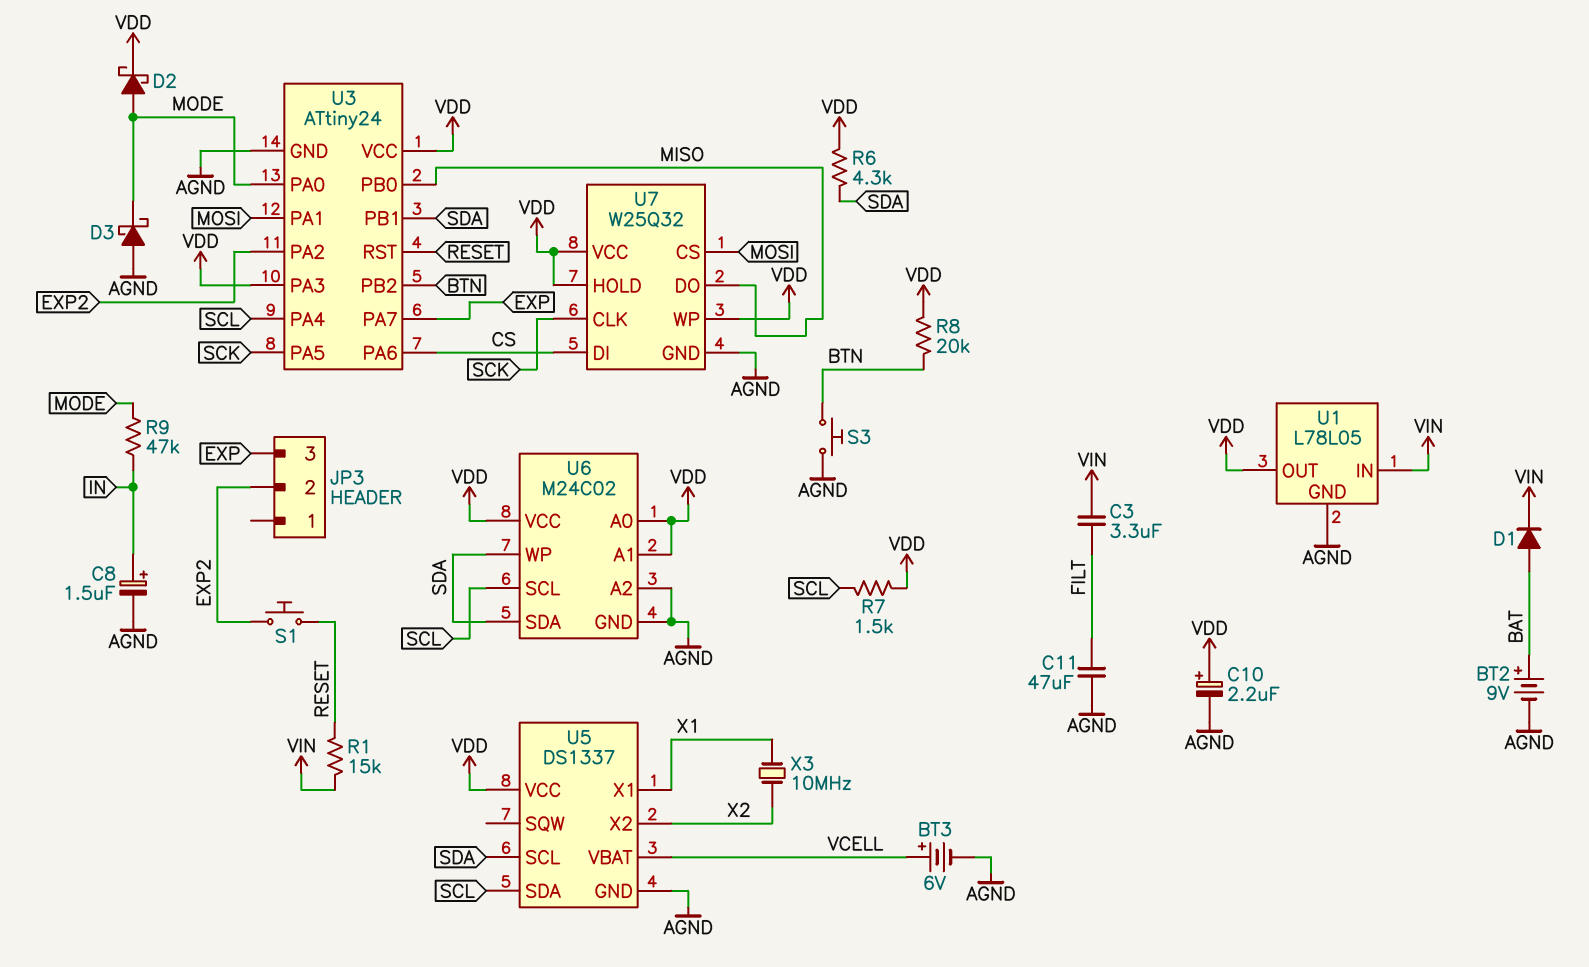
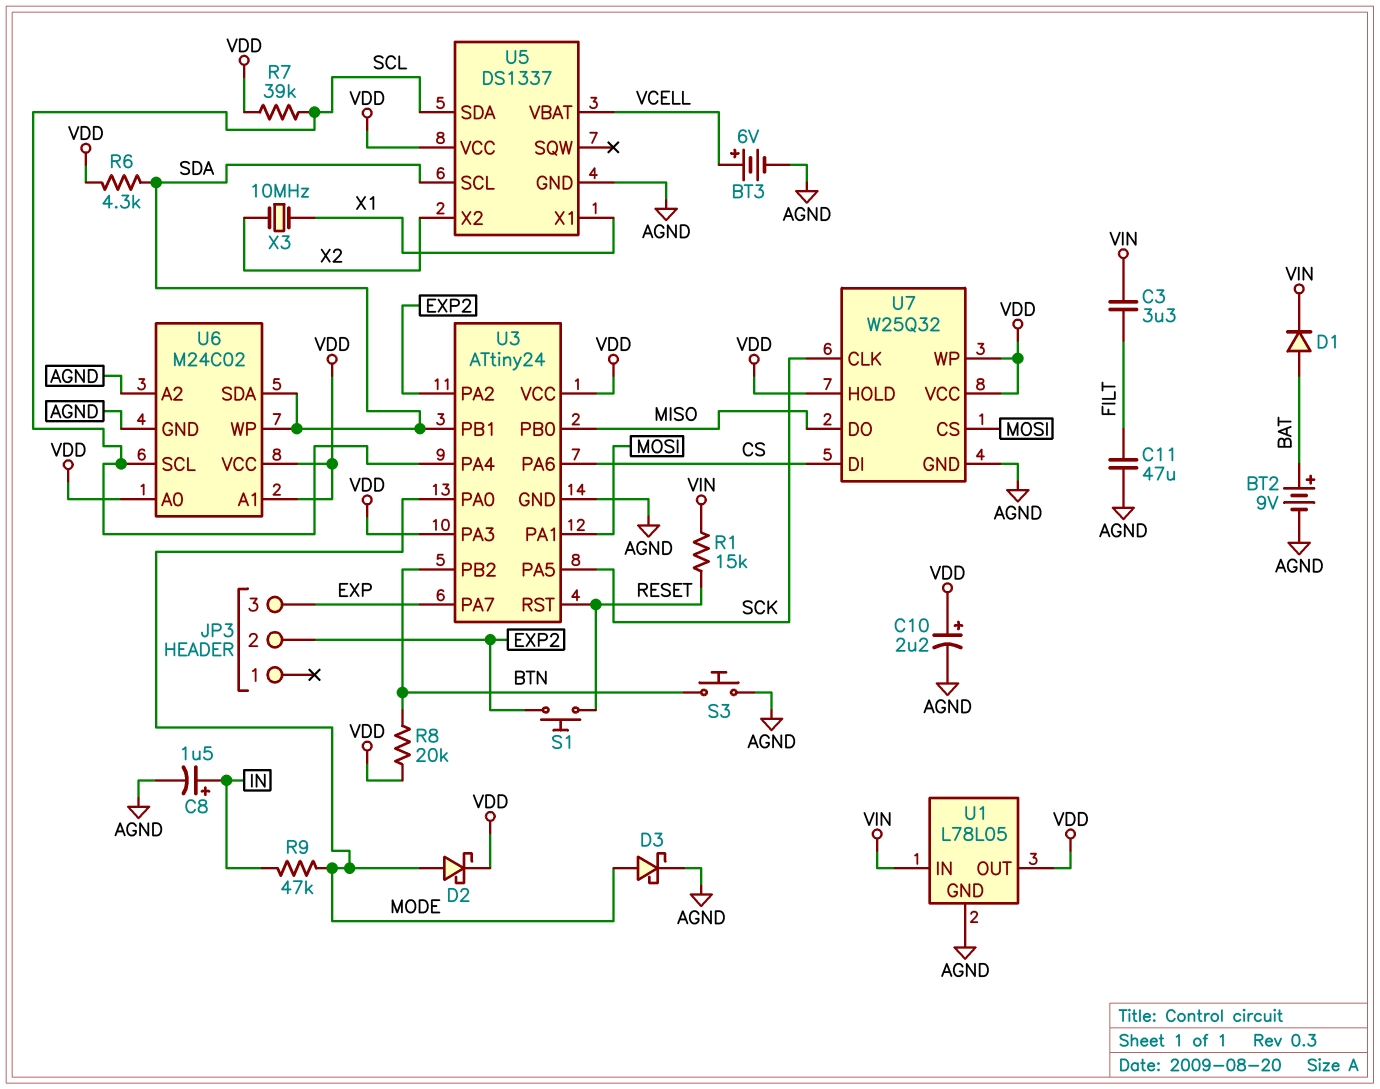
D3: schottky (A AGND, K MODE) -> schottky (A MODE, K AGND)
R7: 1.5k (SCL, VDD) -> 39k (SCL, VDD)

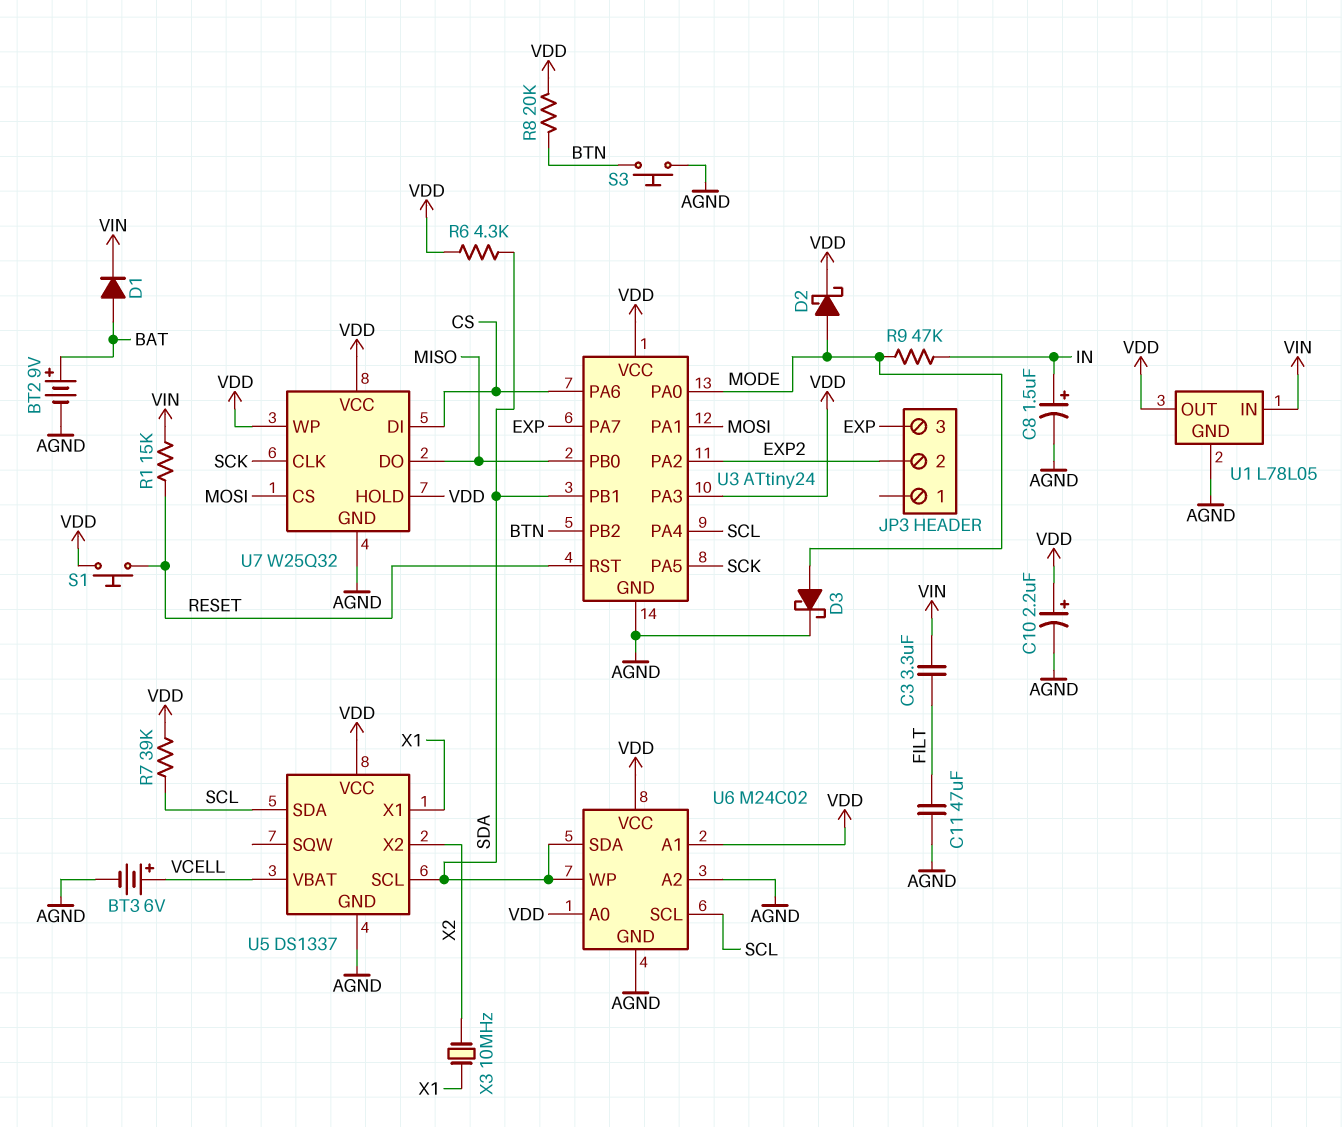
S1: button (EXP2, RESET) -> button (RESET, VDD)

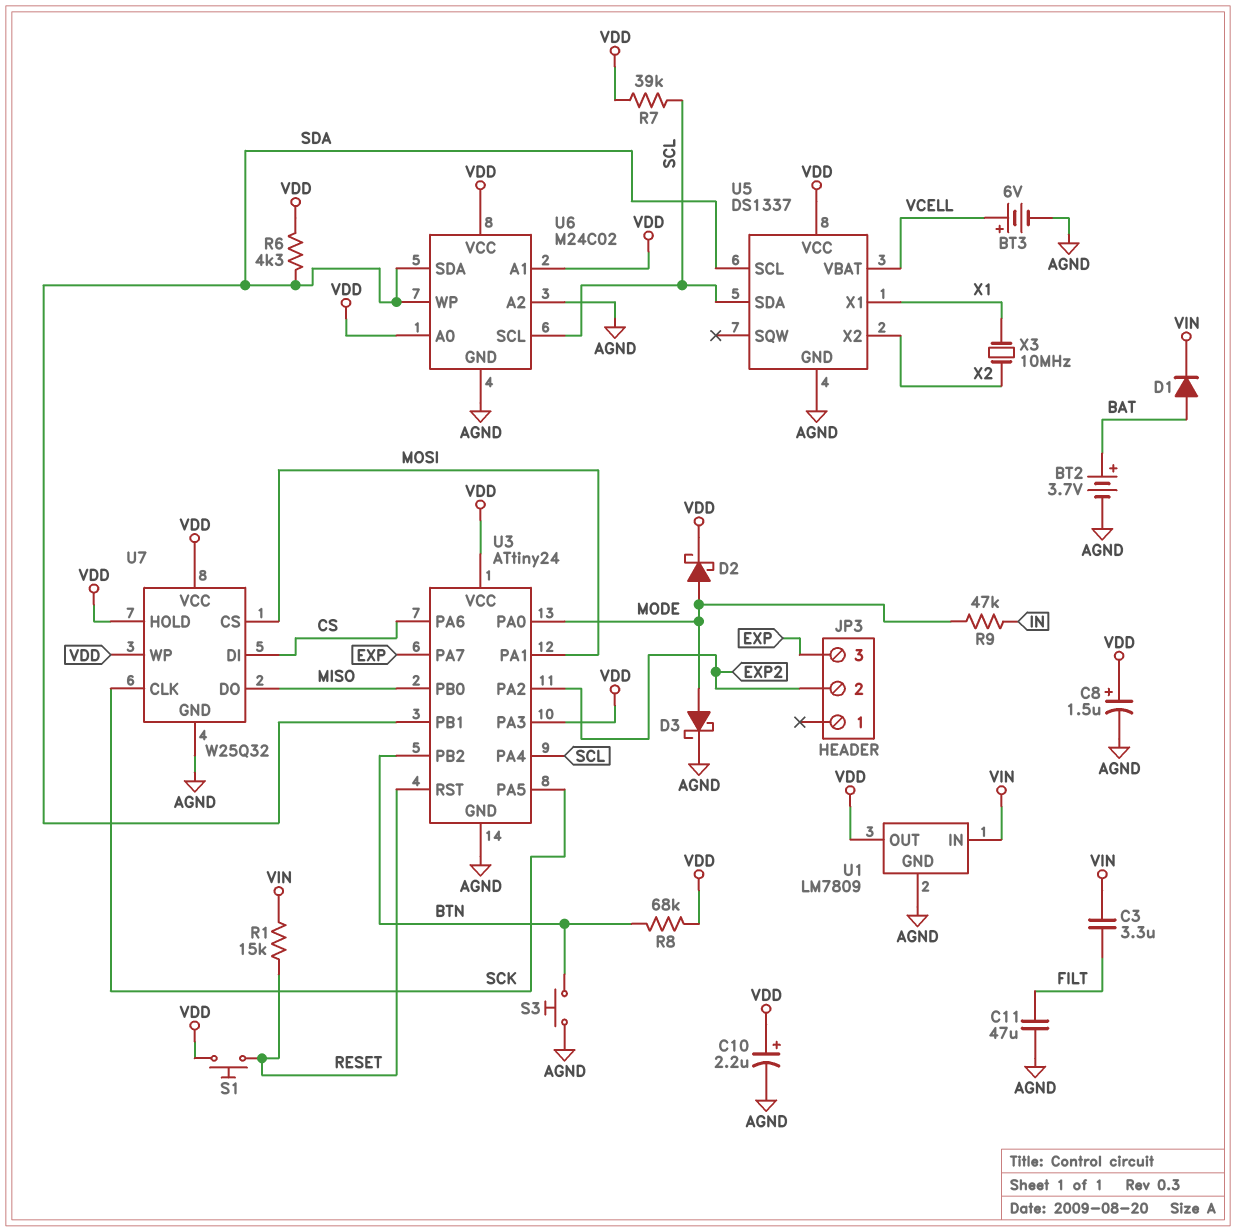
BT2: 9V (plus BAT, minus AGND) -> 3.7V (plus BAT, minus AGND)
C8: 1.5uF (plus IN, minus AGND) -> 1.5uF (plus VDD, minus AGND)
R8: 20k (BTN, VDD) -> 68k (BTN, VDD)
U1: L78L05 -> LM7809

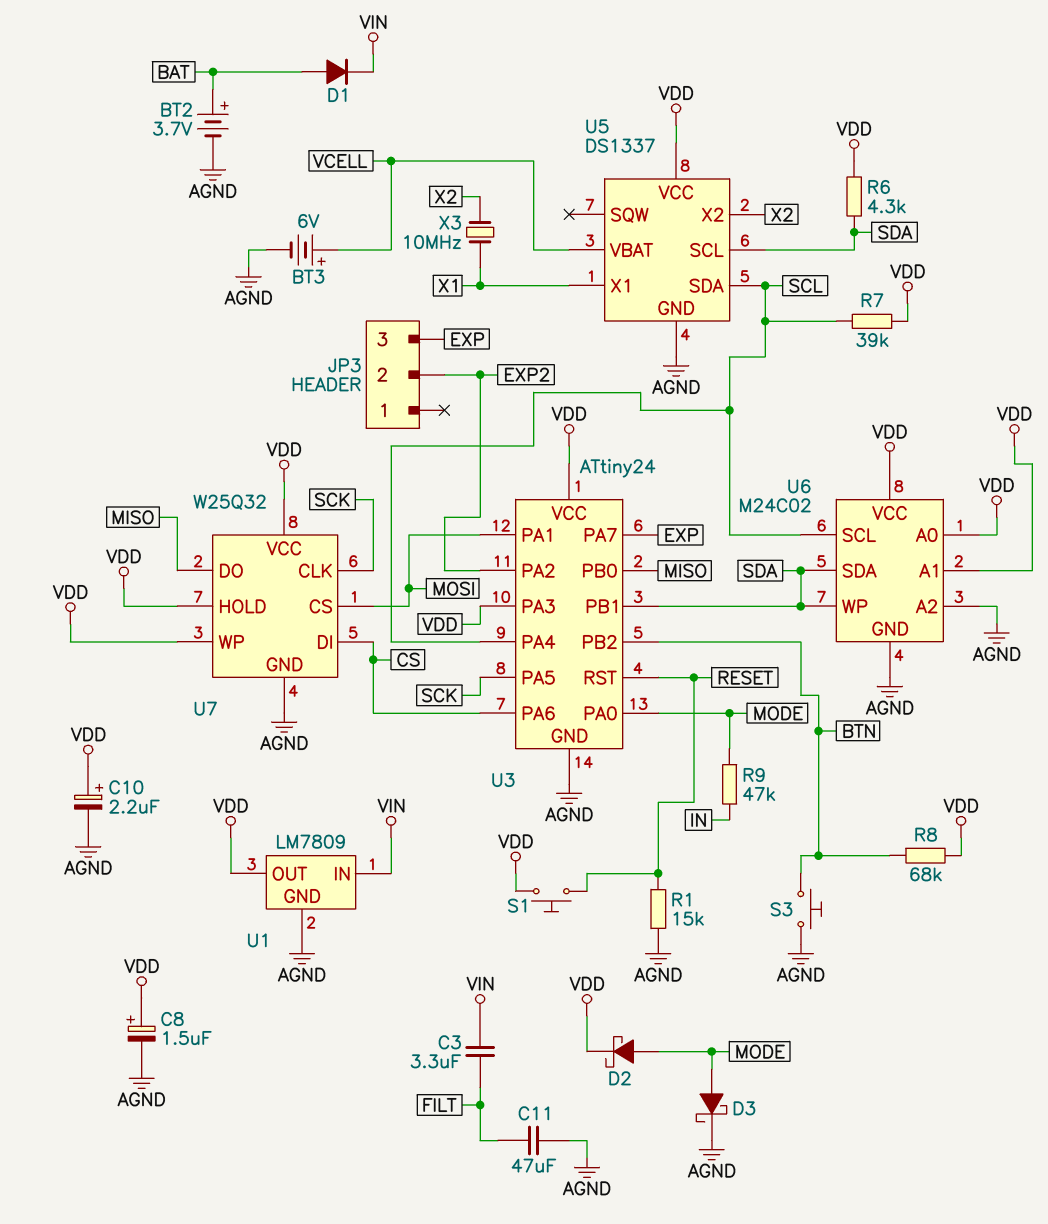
R1: 15k (RESET, VIN) -> 15k (AGND, RESET)

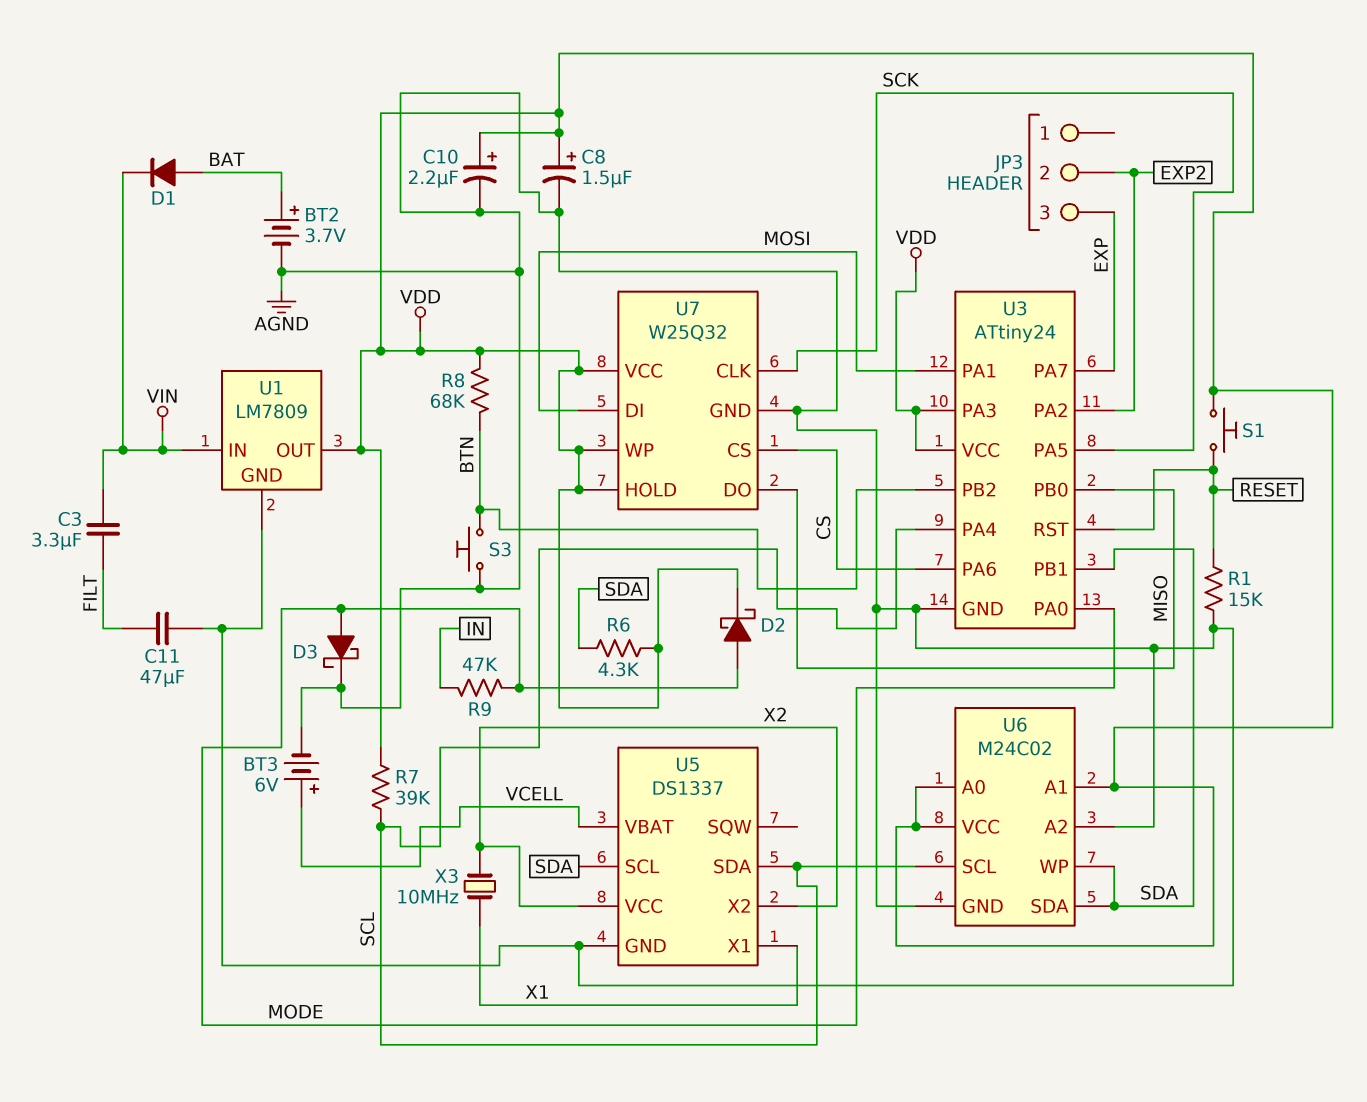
U5 pin VCC: VDD -> X2
U7 pin CS: MOSI -> CS
U7 pin DI: CS -> MOSI

